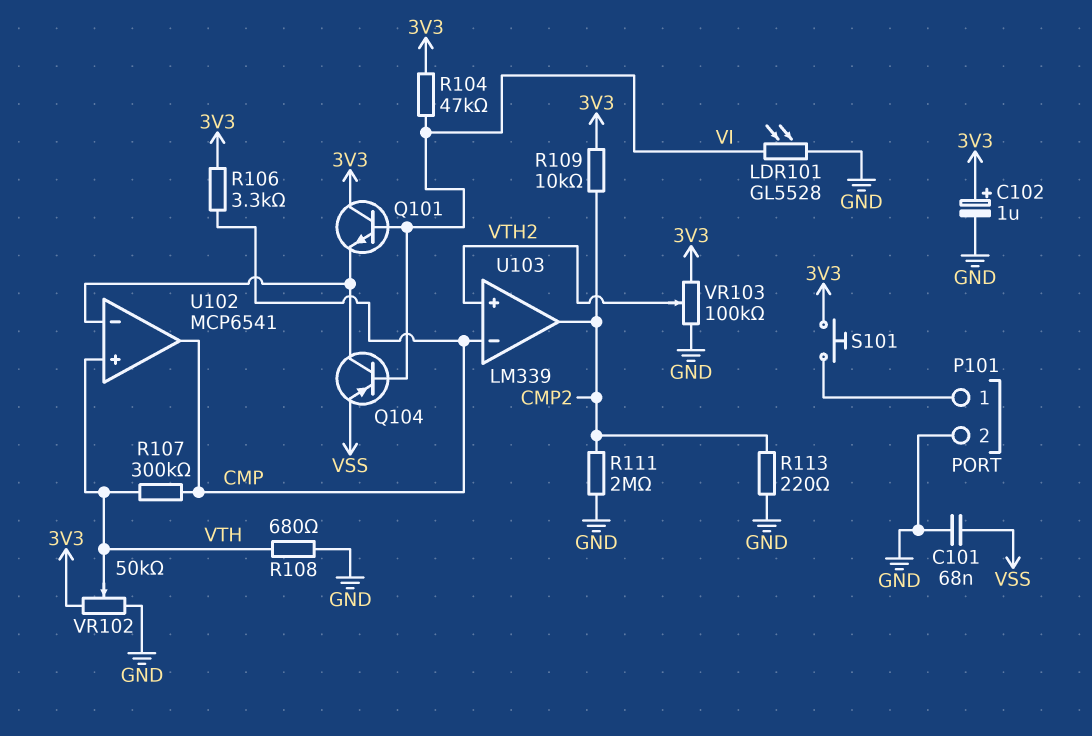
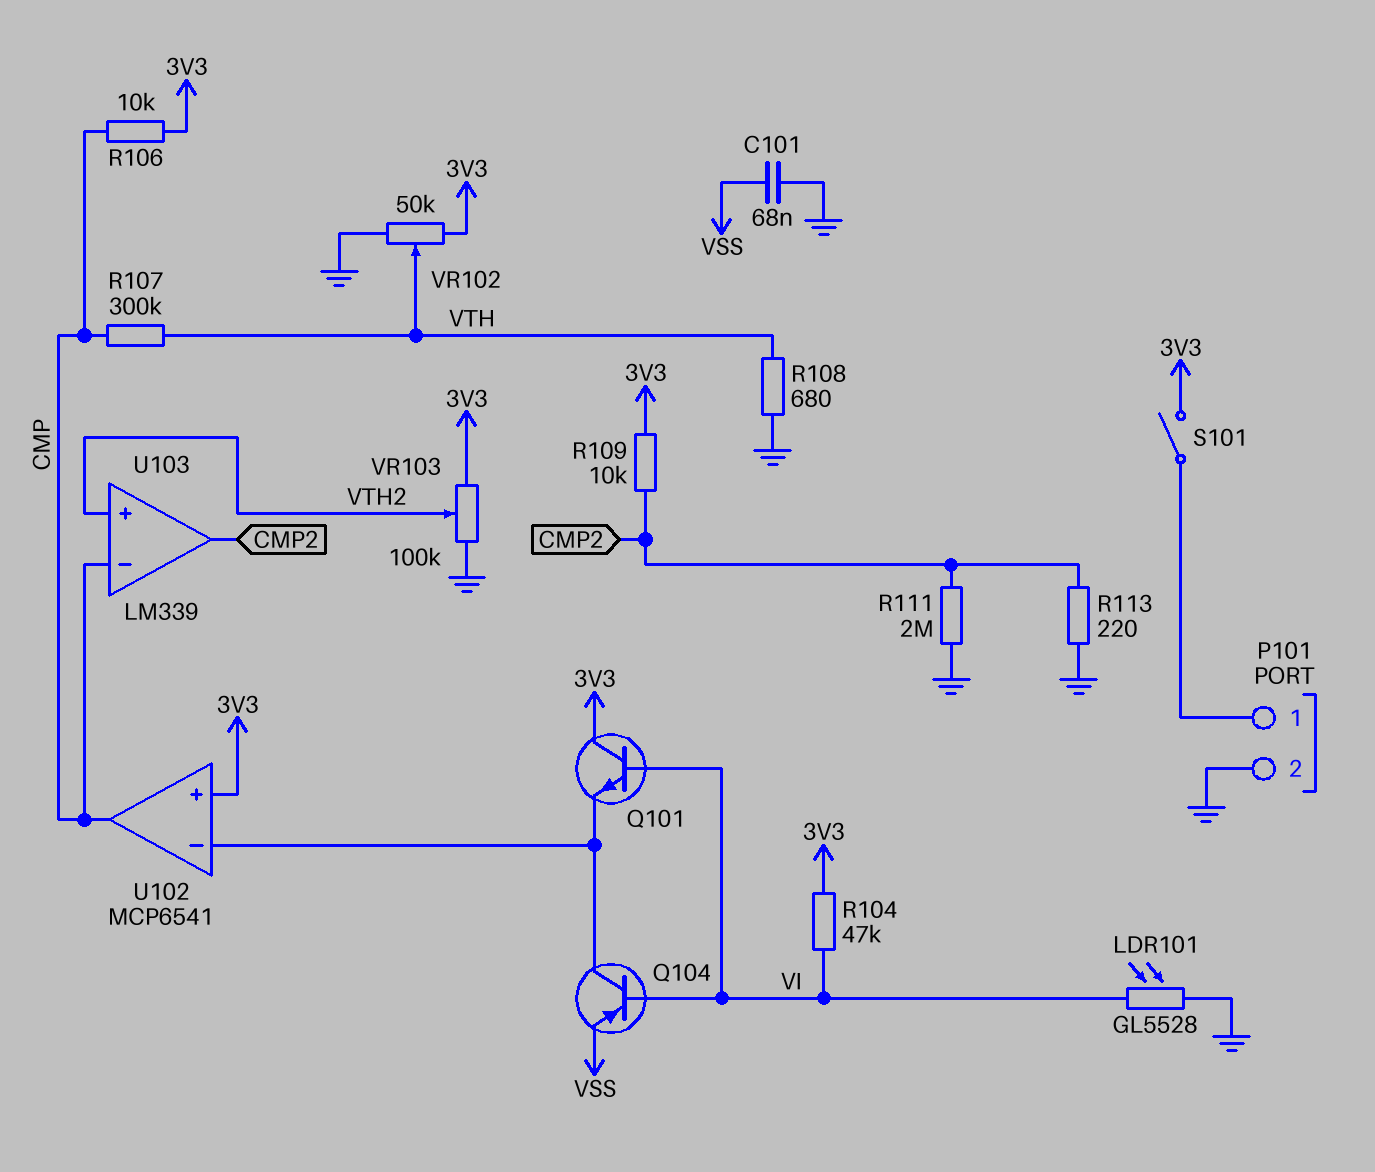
C102: 1uF (plus 3V3, minus GND) -> none
R106: 3.3k (3V3, CMP) -> 10k (3V3, CMP)
S101: button (3V3, P101/1) -> switch (3V3, P101/1)
U102 pin in+: VTH -> 3V3

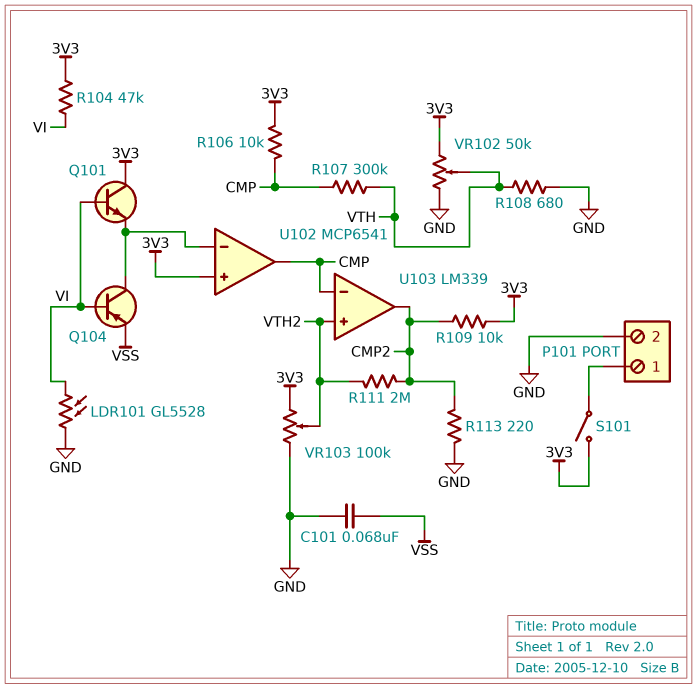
R111: 2M (CMP2, GND) -> 2M (CMP2, VTH2)

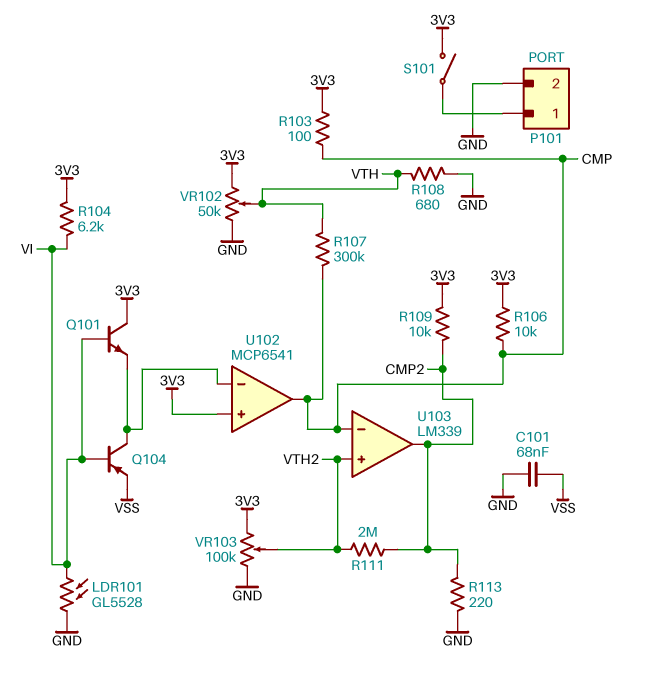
R103: none -> 100 (3V3, CMP)
R104: 47k (3V3, VI) -> 6.2k (3V3, VI)

